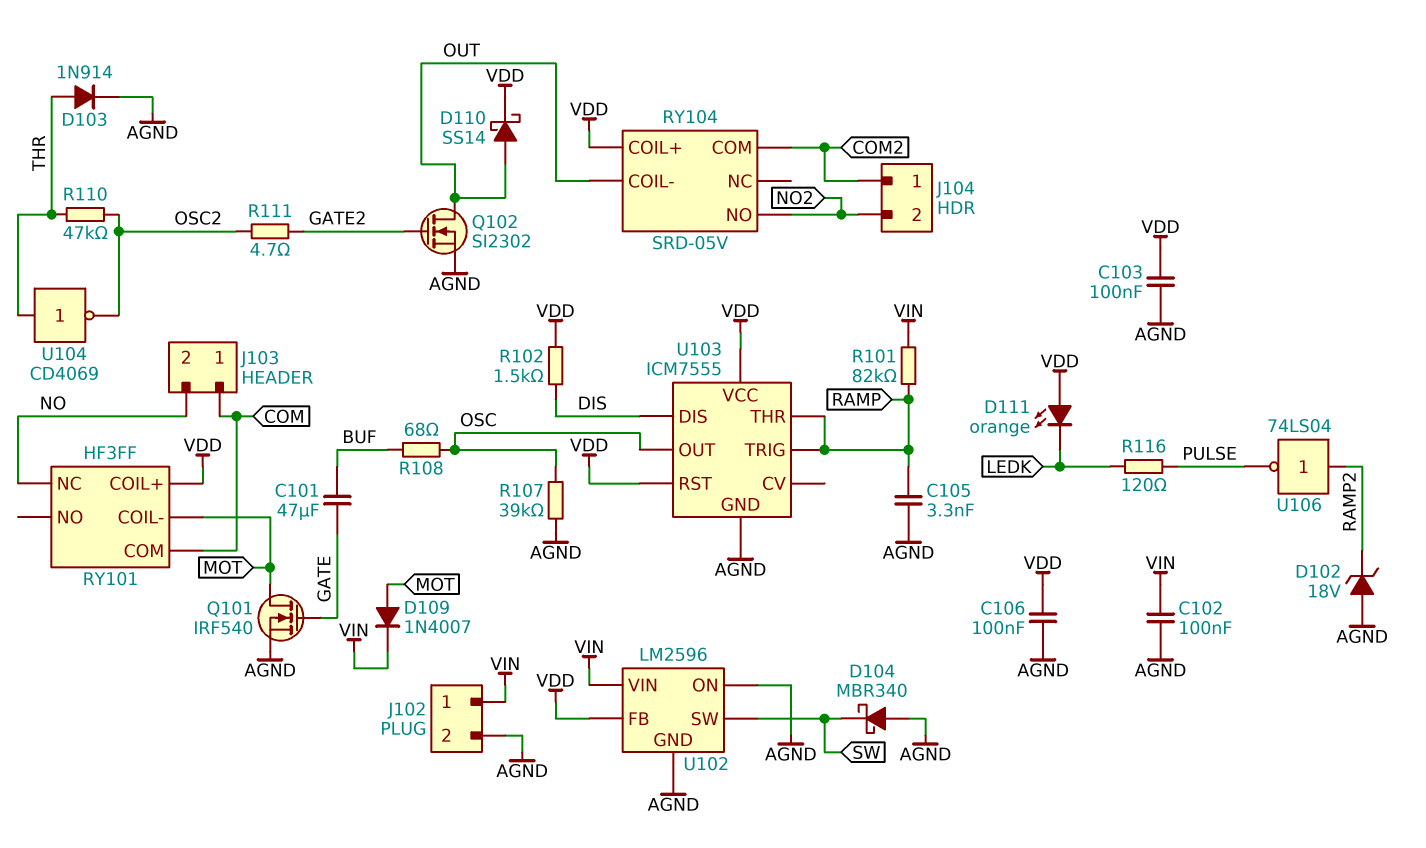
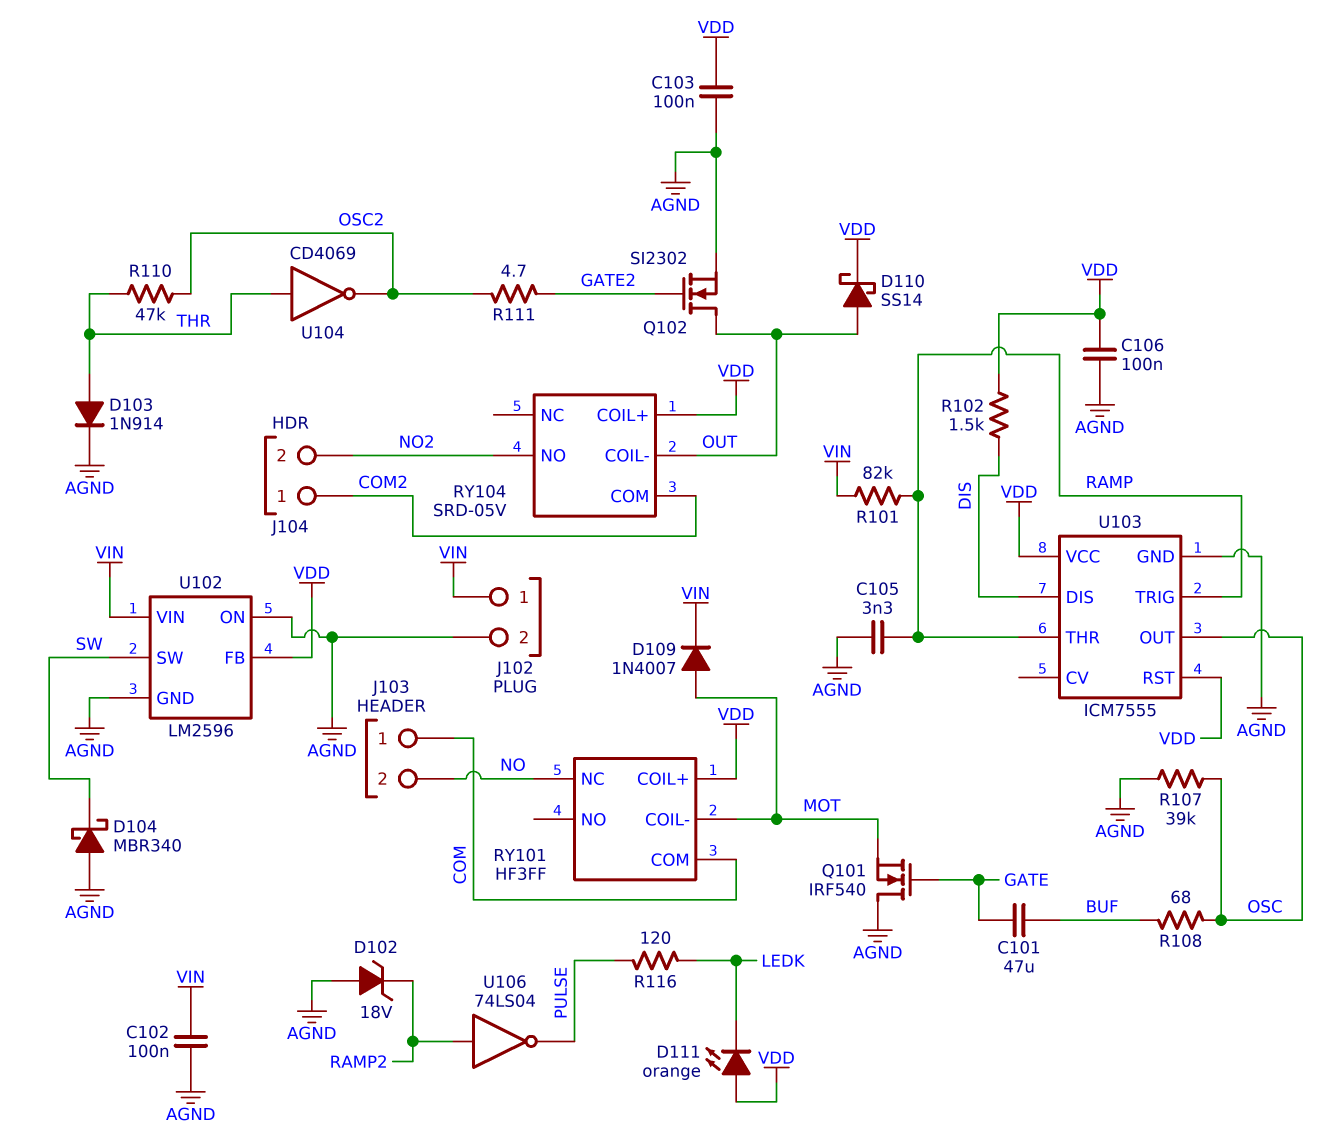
Q101: NMOS IRF540 (G GATE, D MOT, S AGND) -> NMOS IRF540 (G GATE, D AGND, S MOT)

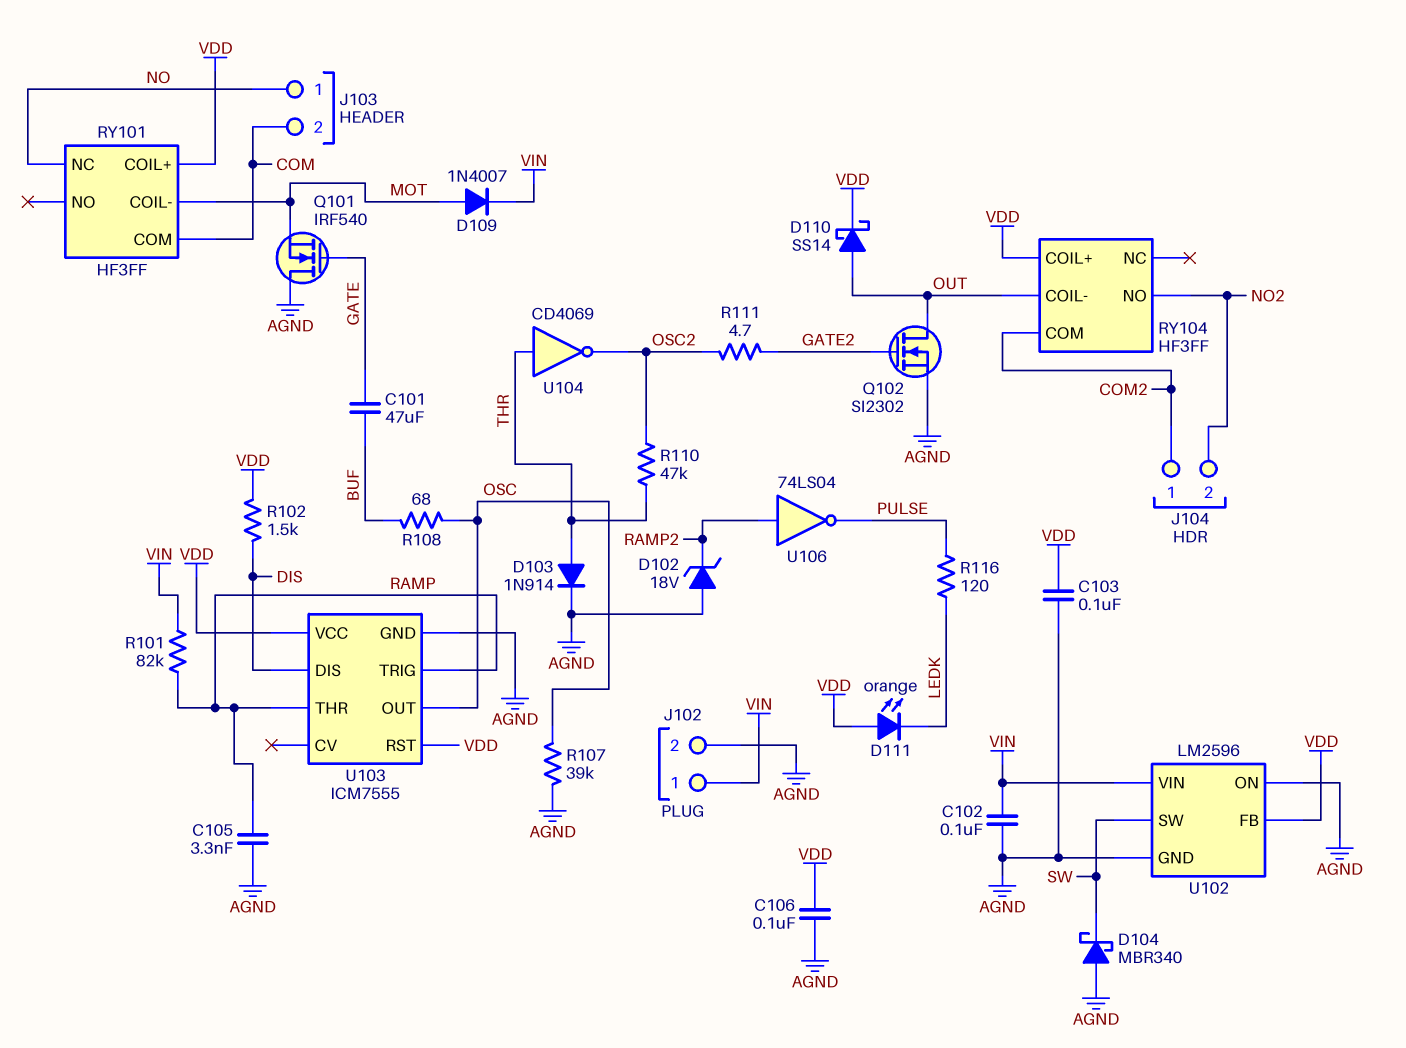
J103 pin 1: COM -> NO
J103 pin 2: NO -> COM
RY104: SRD-05V -> HF3FF

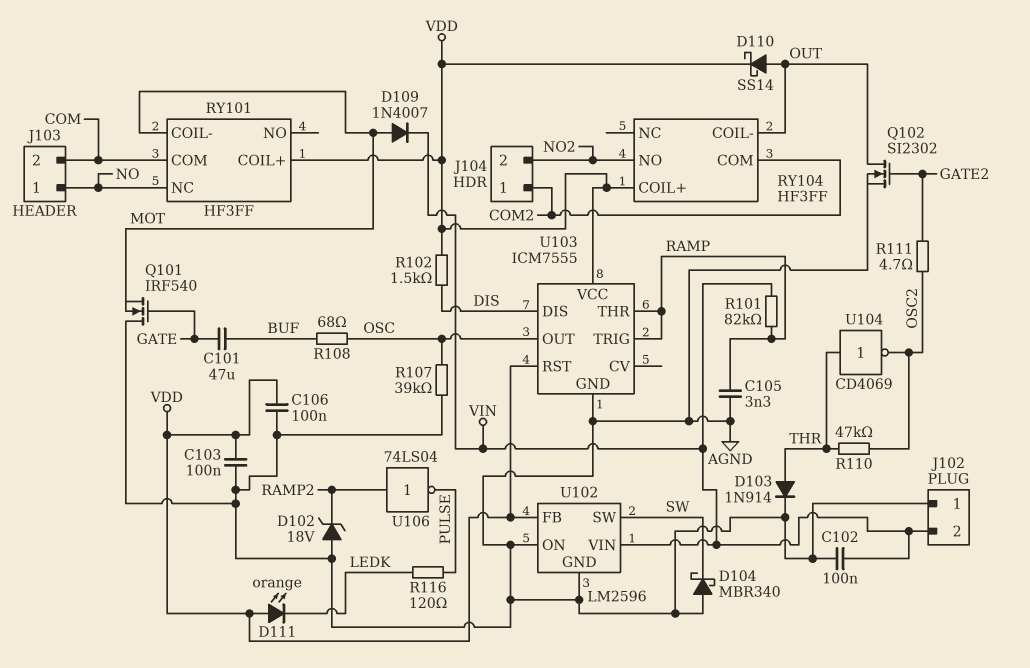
J102 pin 1: VIN -> AGND
J102 pin 2: AGND -> VIN

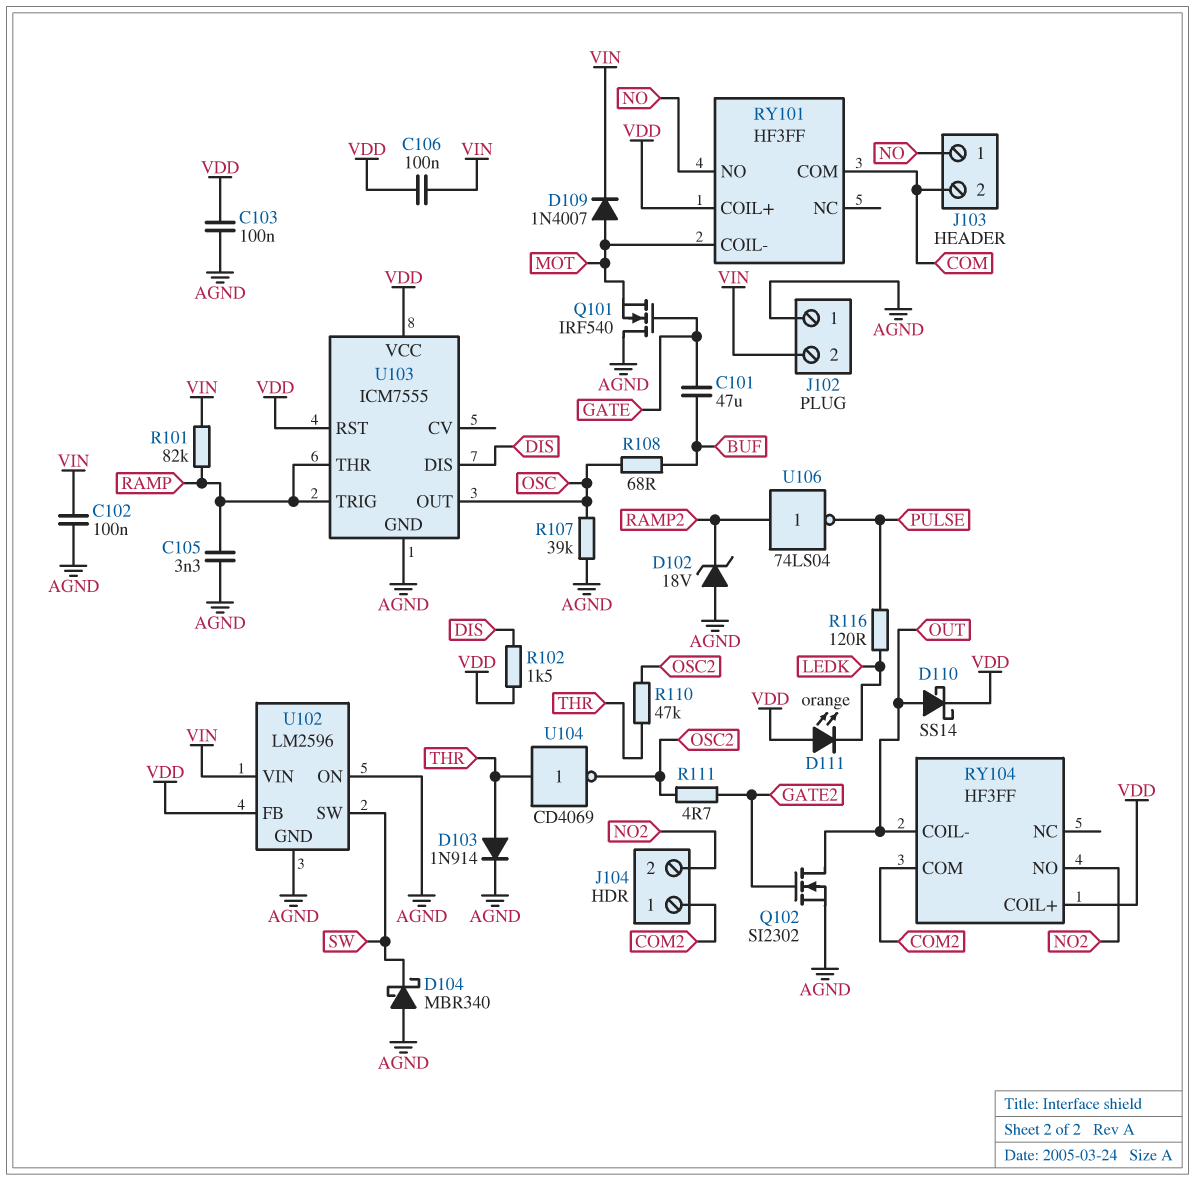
C106: 100nF (AGND, VDD) -> 100nF (VDD, VIN)
RY101 pin NC: NO -> none
RY101 pin NO: none -> NO

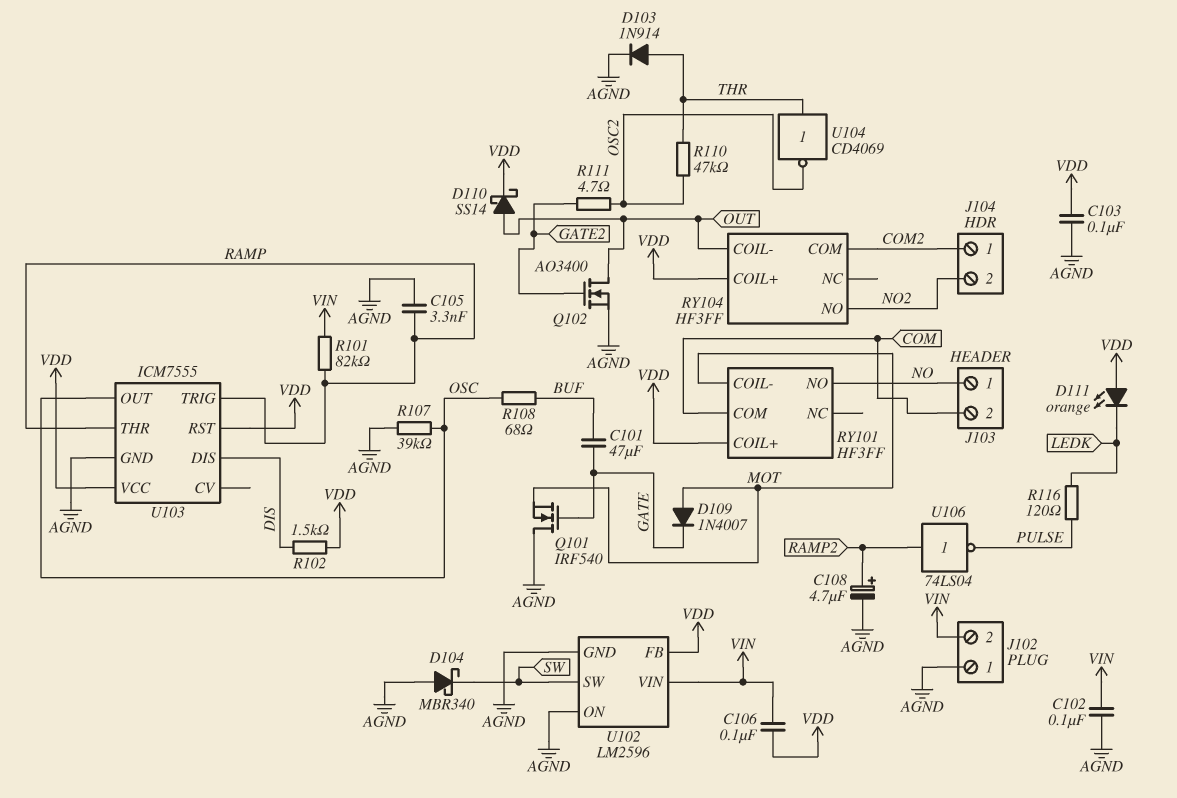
C108: none -> 4.7uF (plus RAMP2, minus AGND)
D102: zener 18V (A AGND, K RAMP2) -> none
D109: diode 1N4007 (A MOT, K VIN) -> diode 1N4007 (A MOT, K GATE)
Q102: NMOS SI2302 (G GATE2, D OUT, S AGND) -> NMOS AO3400 (G GATE2, D OUT, S AGND)

